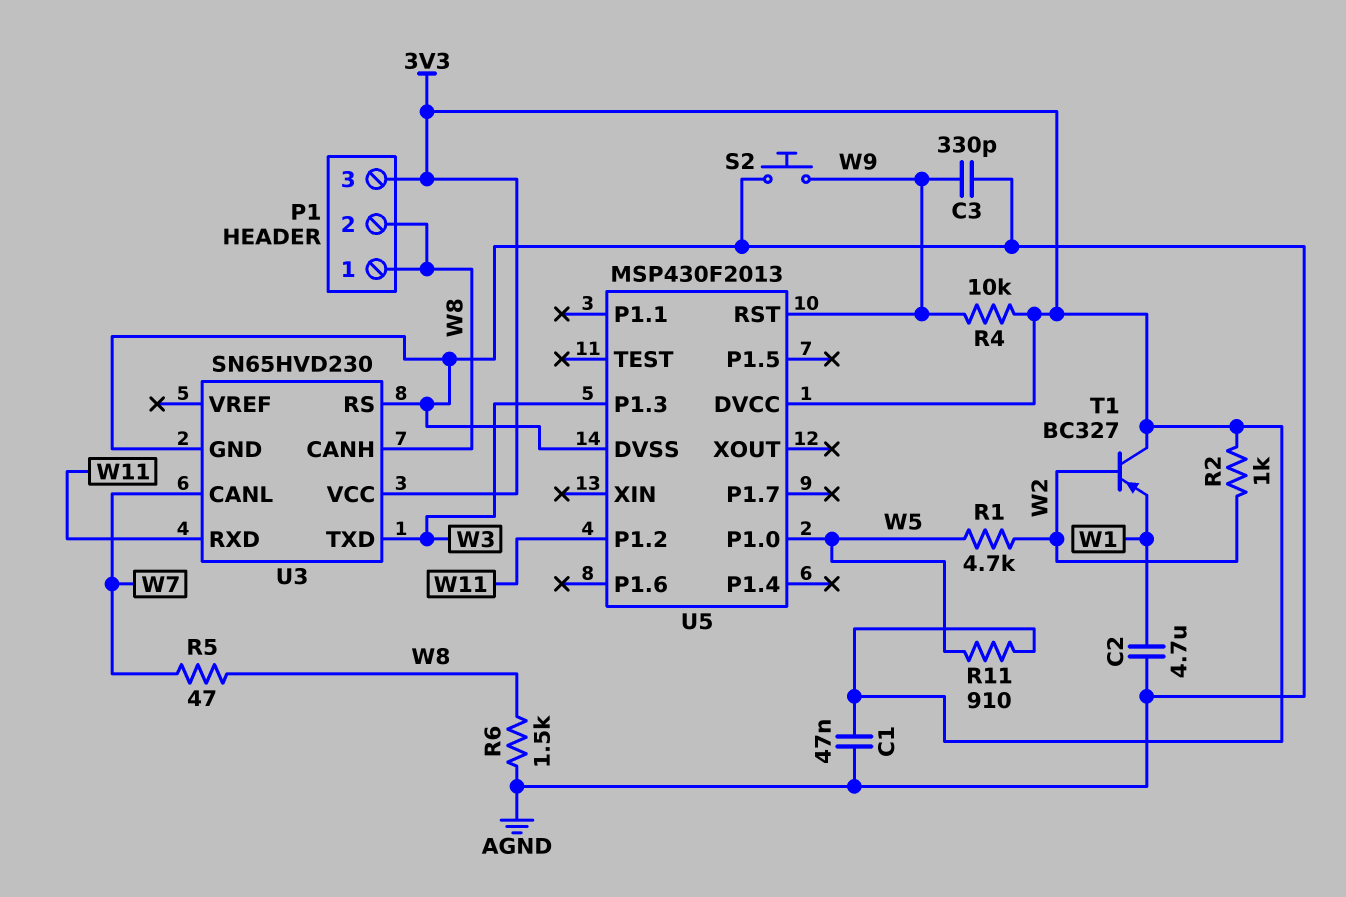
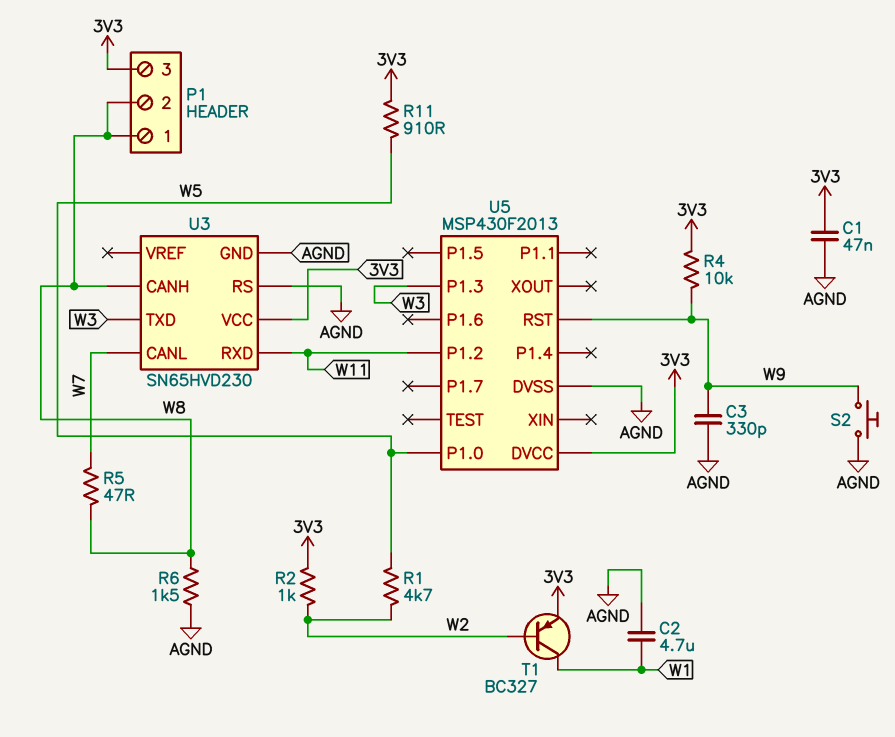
T1: PNP BC327 (B W2, C 3V3, E W1) -> PNP BC327 (B W2, C W1, E 3V3)

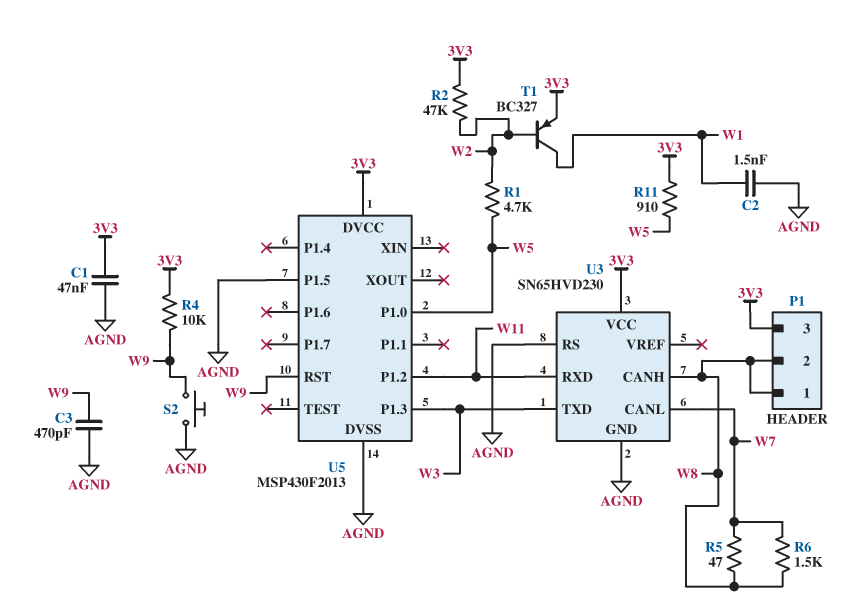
C2: 4.7uF (AGND, W1) -> 1.5nF (AGND, W1)
C3: 330pF (AGND, W9) -> 470pF (AGND, W9)
R2: 1k (3V3, W2) -> 47k (3V3, W2)
R6: 1.5k (AGND, W8) -> 1.5k (W7, W8)
U5 pin P1.5: none -> AGND

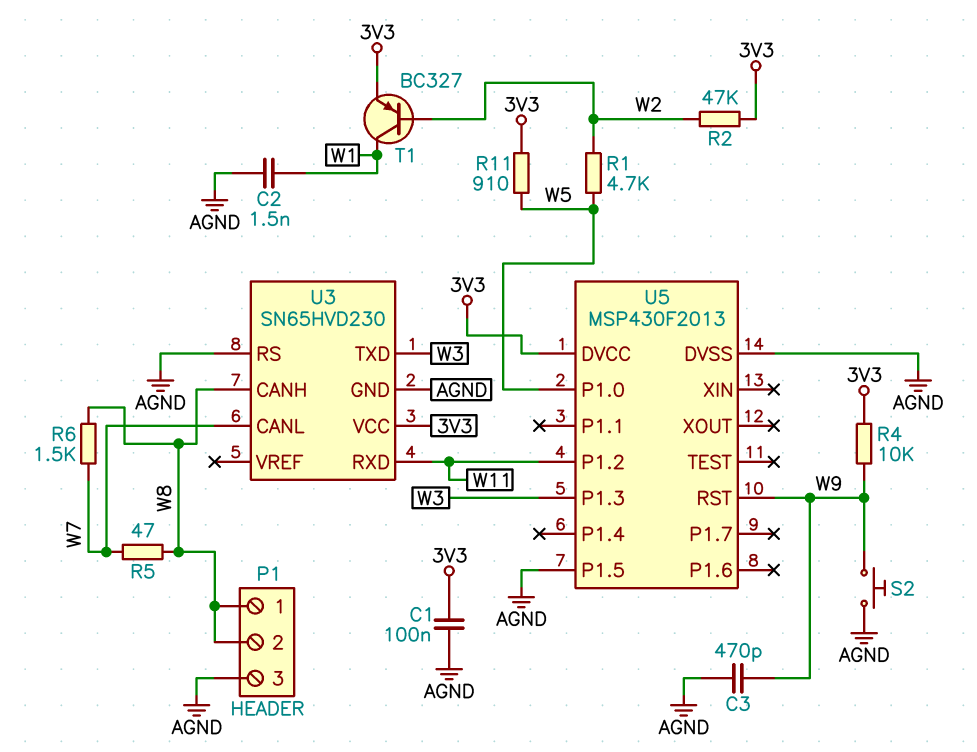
C1: 47nF (3V3, AGND) -> 100nF (3V3, AGND)
P1 pin 3: 3V3 -> AGND

